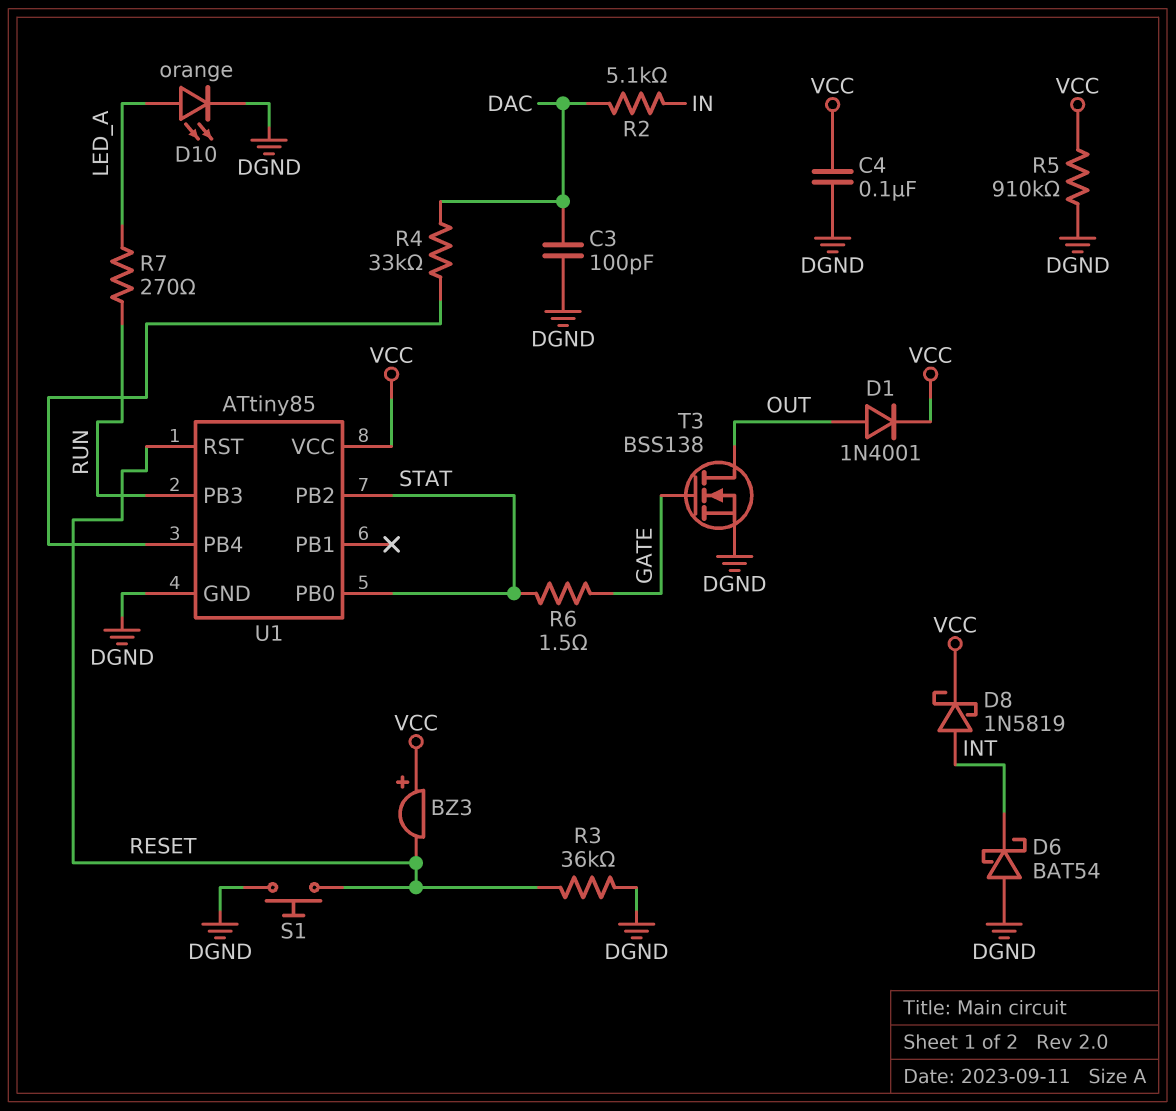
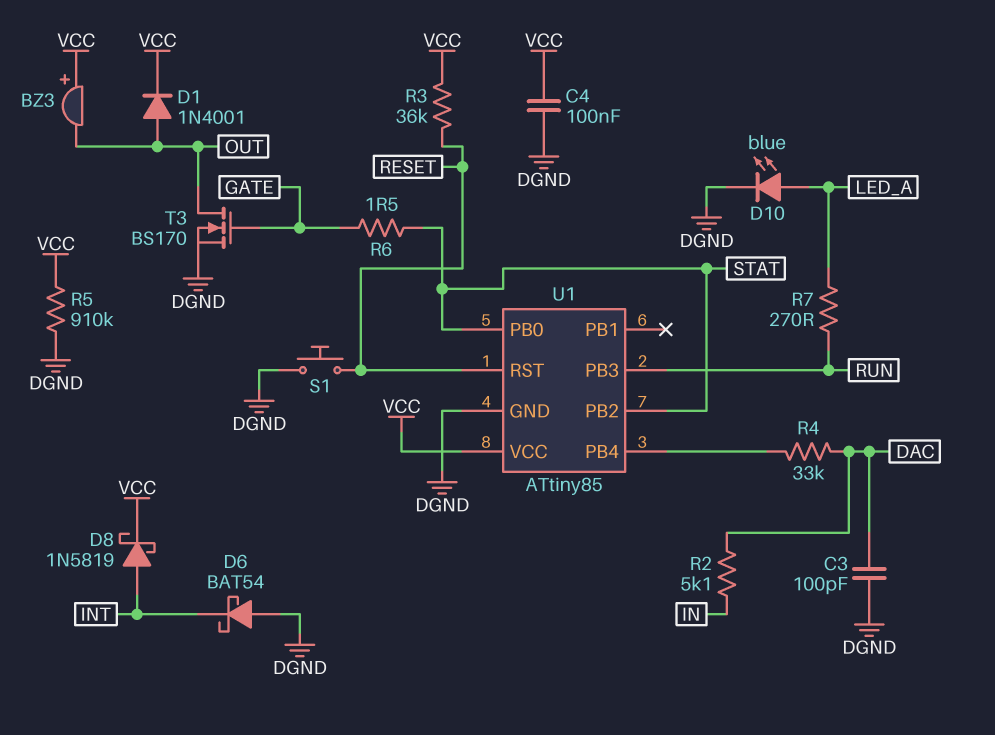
BZ3: buzzer (plus VCC, minus RESET) -> buzzer (plus VCC, minus OUT)
D10: LED orange (A LED_A, K DGND) -> LED blue (A LED_A, K DGND)
R3: 36k (DGND, RESET) -> 36k (RESET, VCC)
T3: NMOS BSS138 (G GATE, D OUT, S DGND) -> NMOS BS170 (G GATE, D OUT, S DGND)

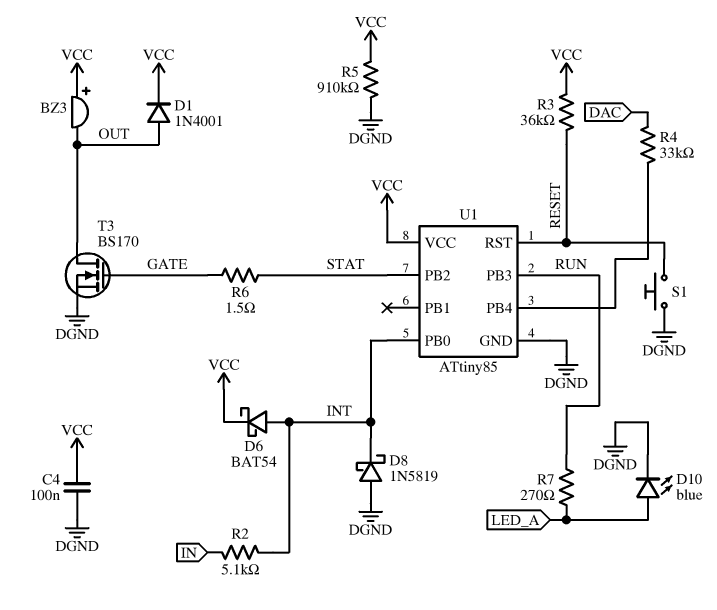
C3: 100pF (DAC, DGND) -> none
D6: schottky BAT54 (A DGND, K INT) -> schottky BAT54 (A INT, K VCC)
D8: schottky 1N5819 (A INT, K VCC) -> schottky 1N5819 (A DGND, K INT)
R2: 5.1k (DAC, IN) -> 5.1k (IN, INT)
U1 pin PB0: STAT -> INT

